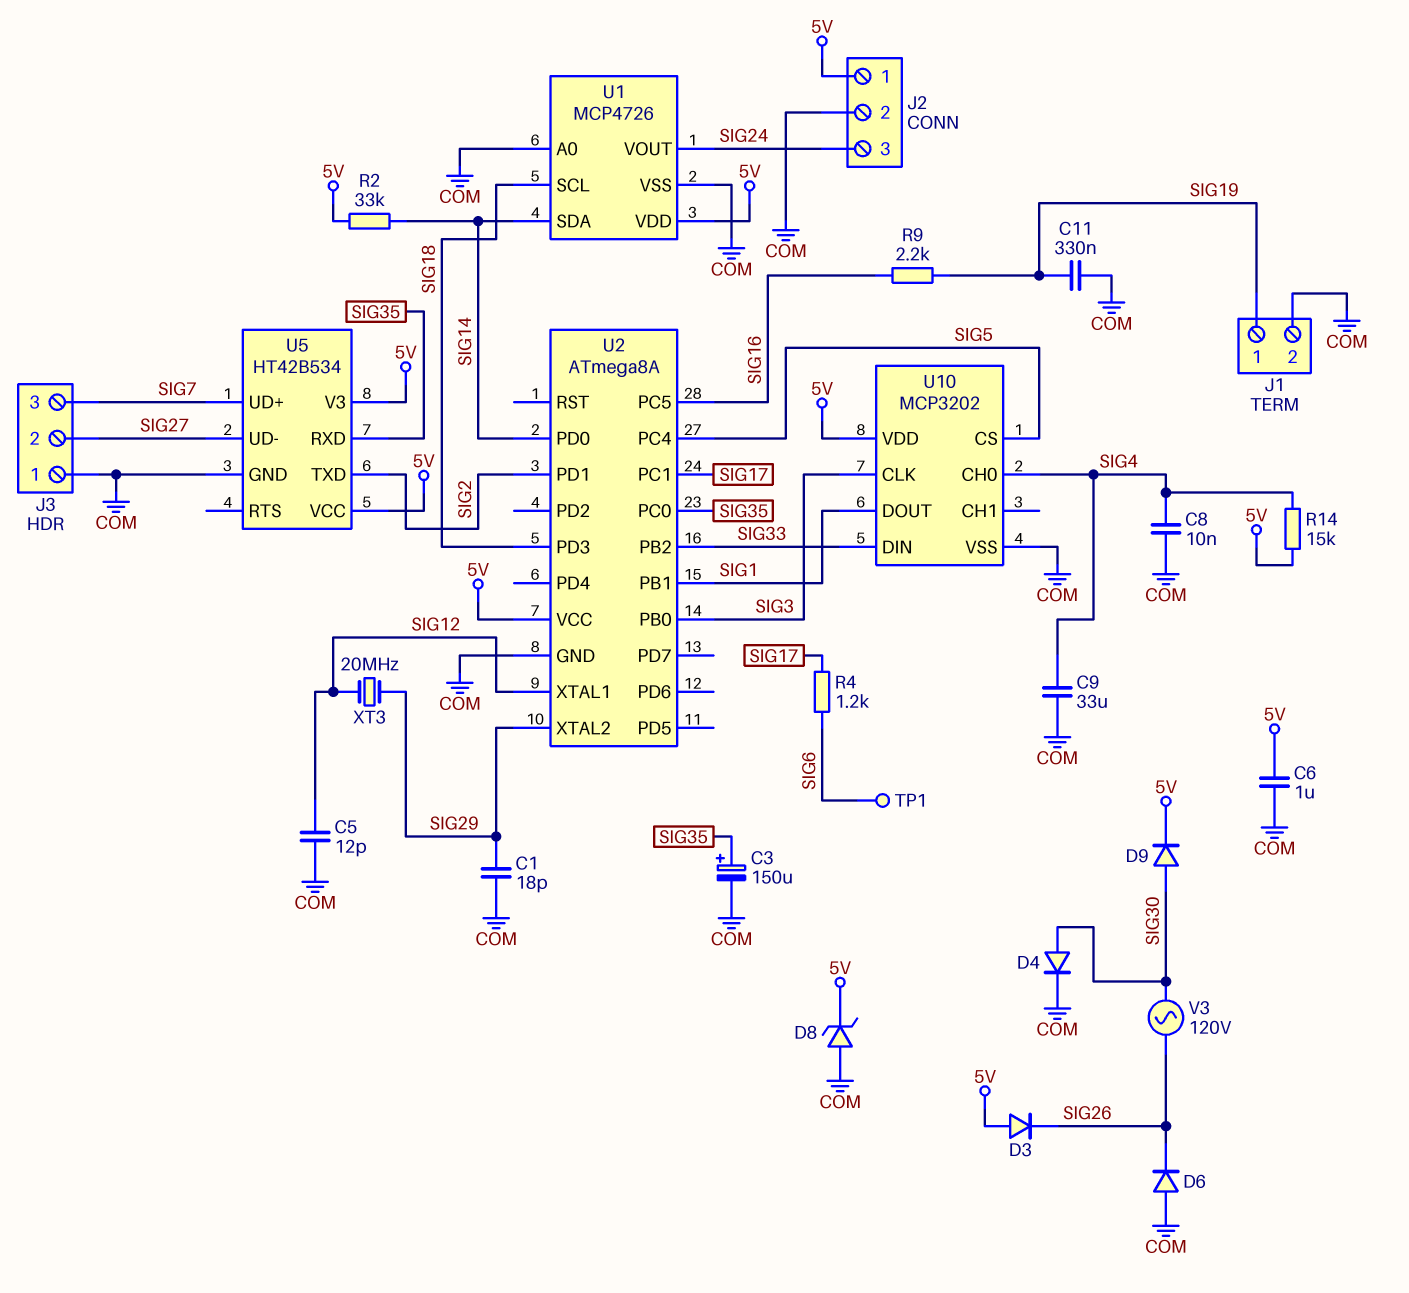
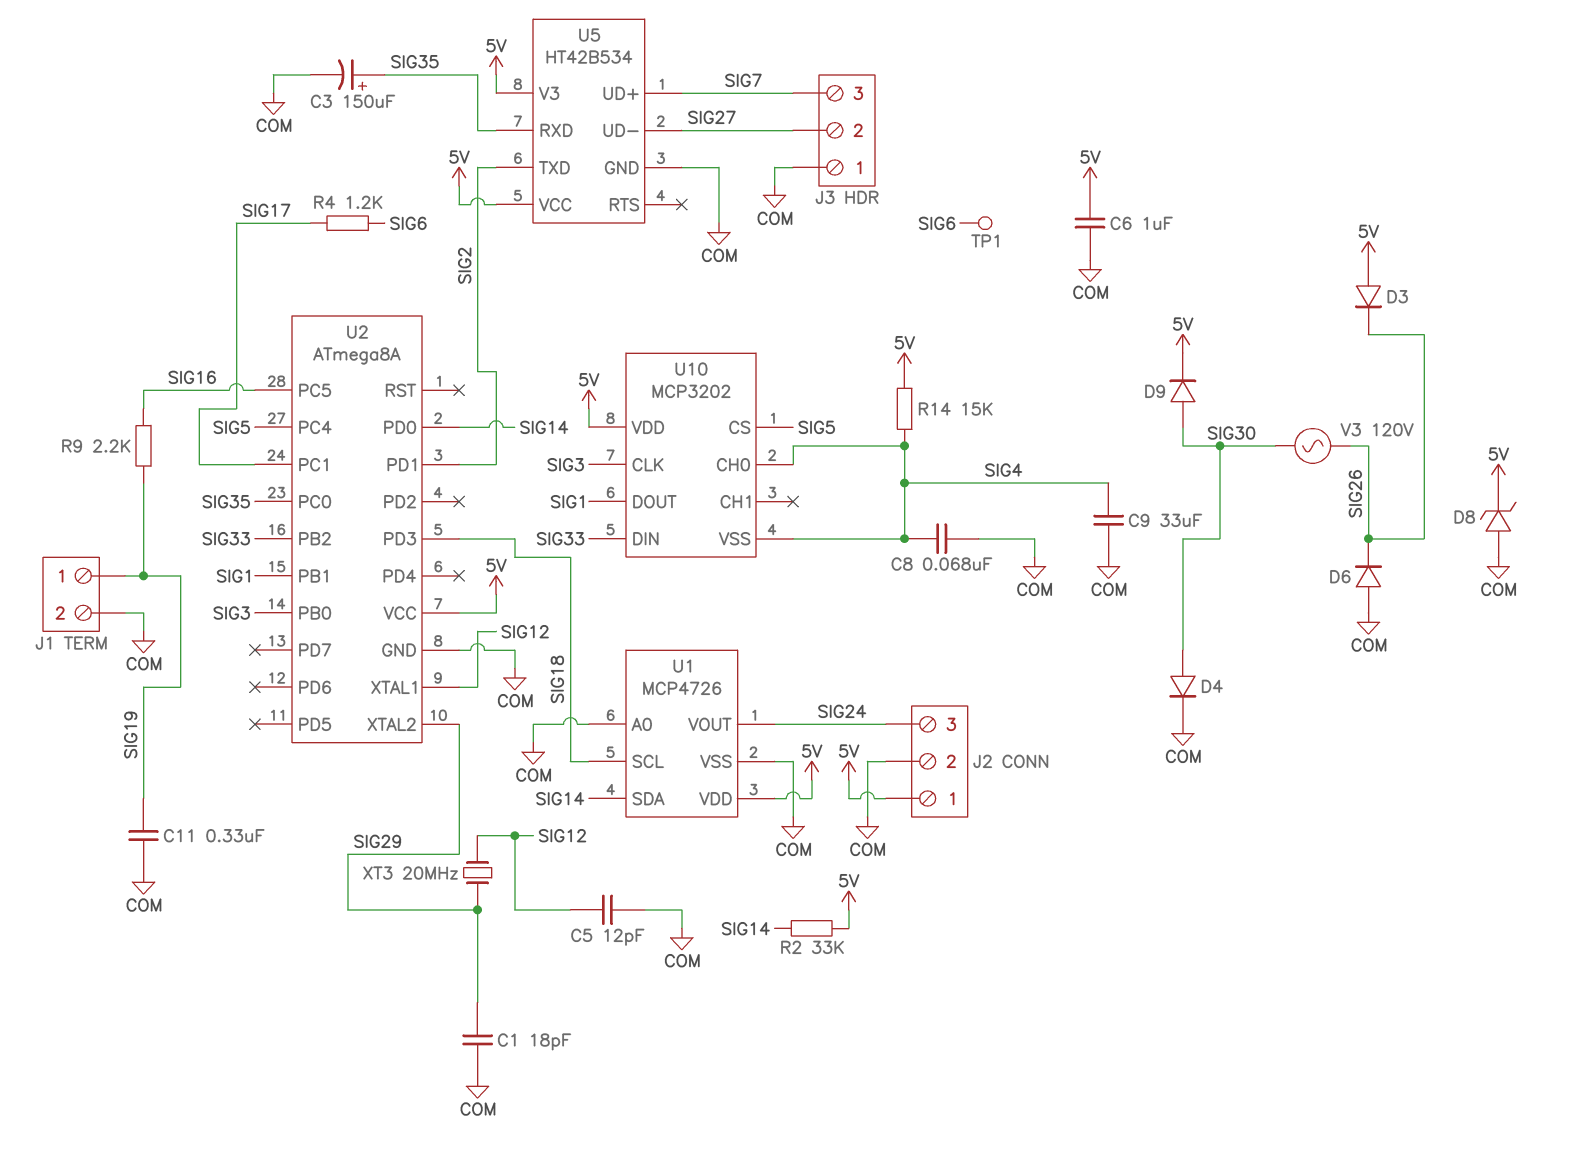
C8: 10nF (COM, SIG4) -> 68nF (COM, SIG4)
U10 pin VSS: COM -> SIG4

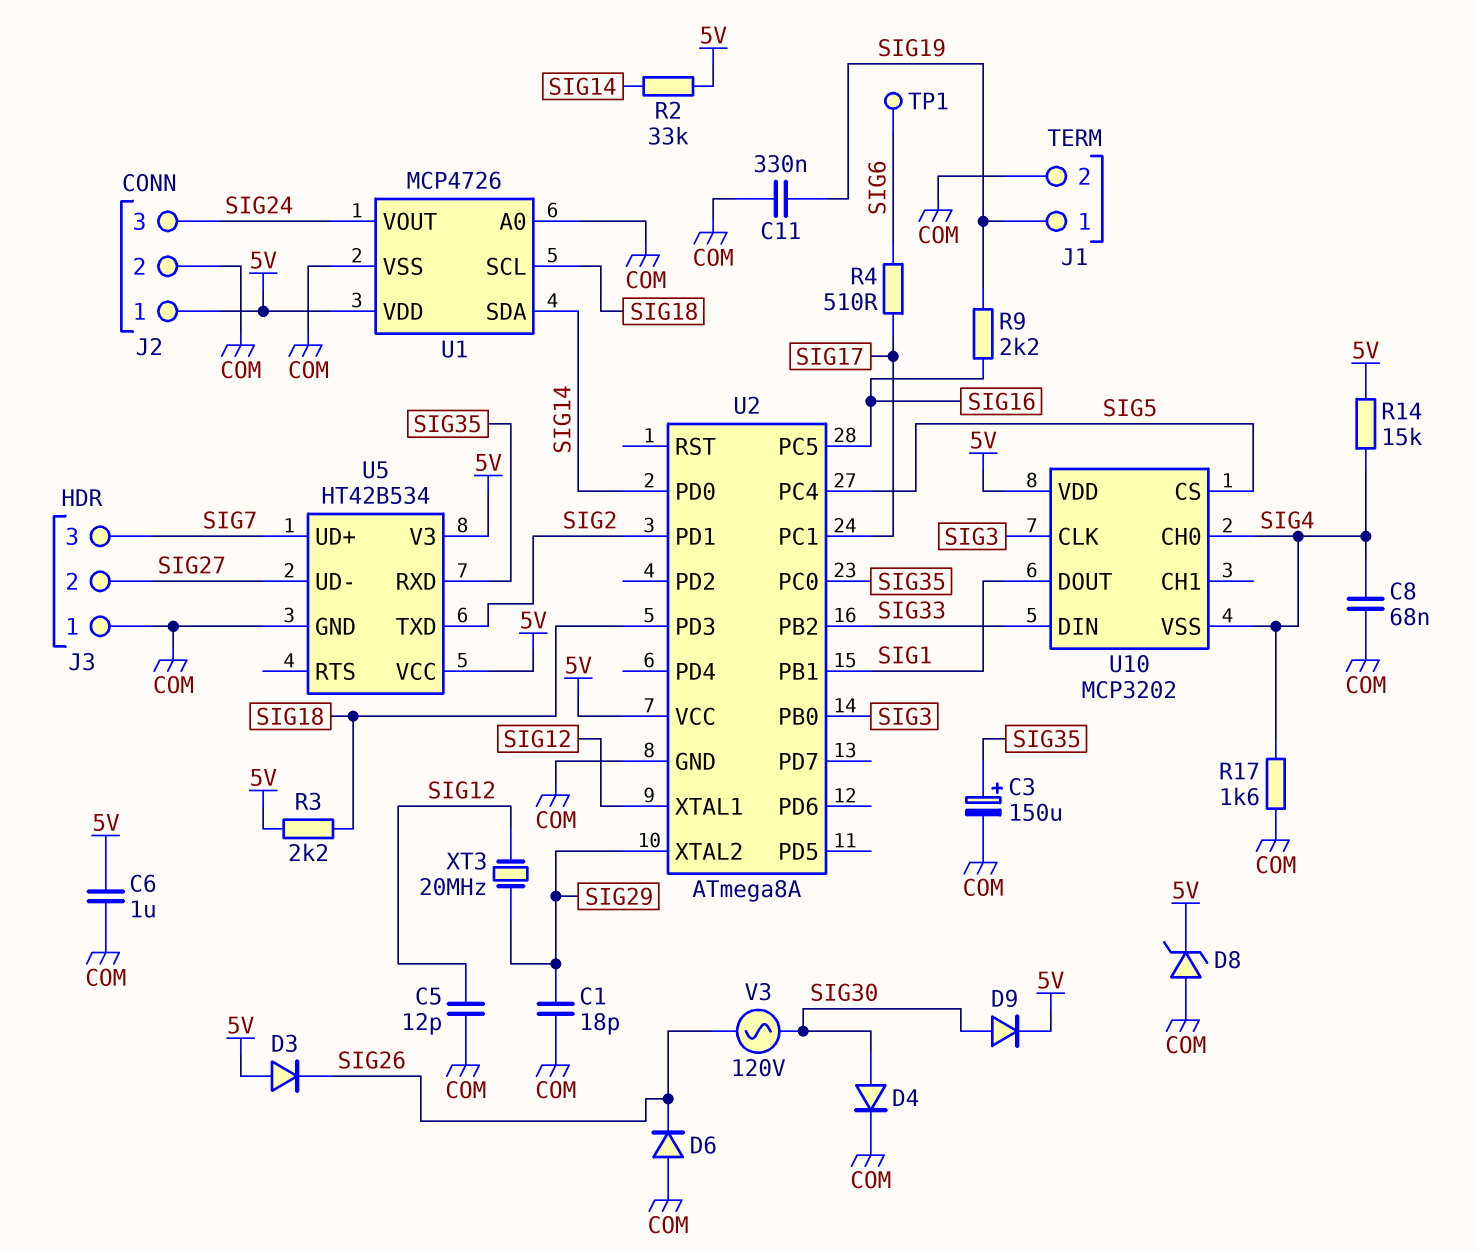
C9: 33uF (COM, SIG4) -> none
R3: none -> 2.2k (5V, SIG18)
R4: 1.2k (SIG6, SIG17) -> 510 (SIG6, SIG17)
R17: none -> 1.6k (COM, SIG4)

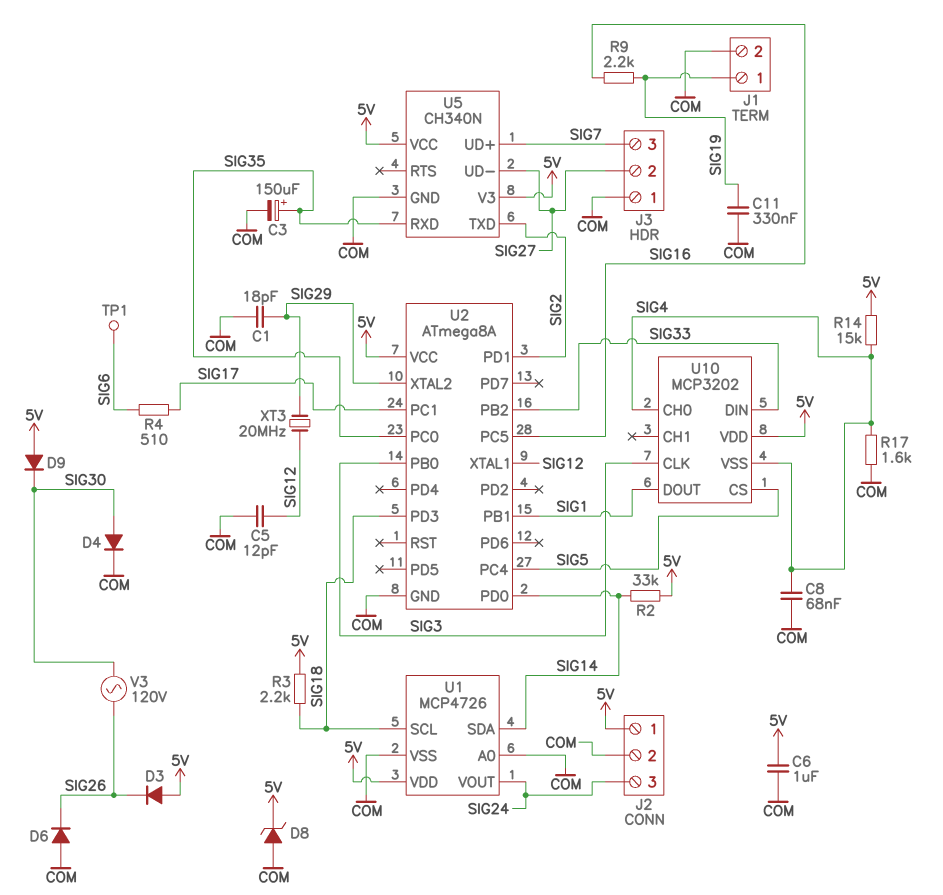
D9: diode (A SIG30, K 5V) -> diode (A 5V, K SIG30)
U5: HT42B534 -> CH340N

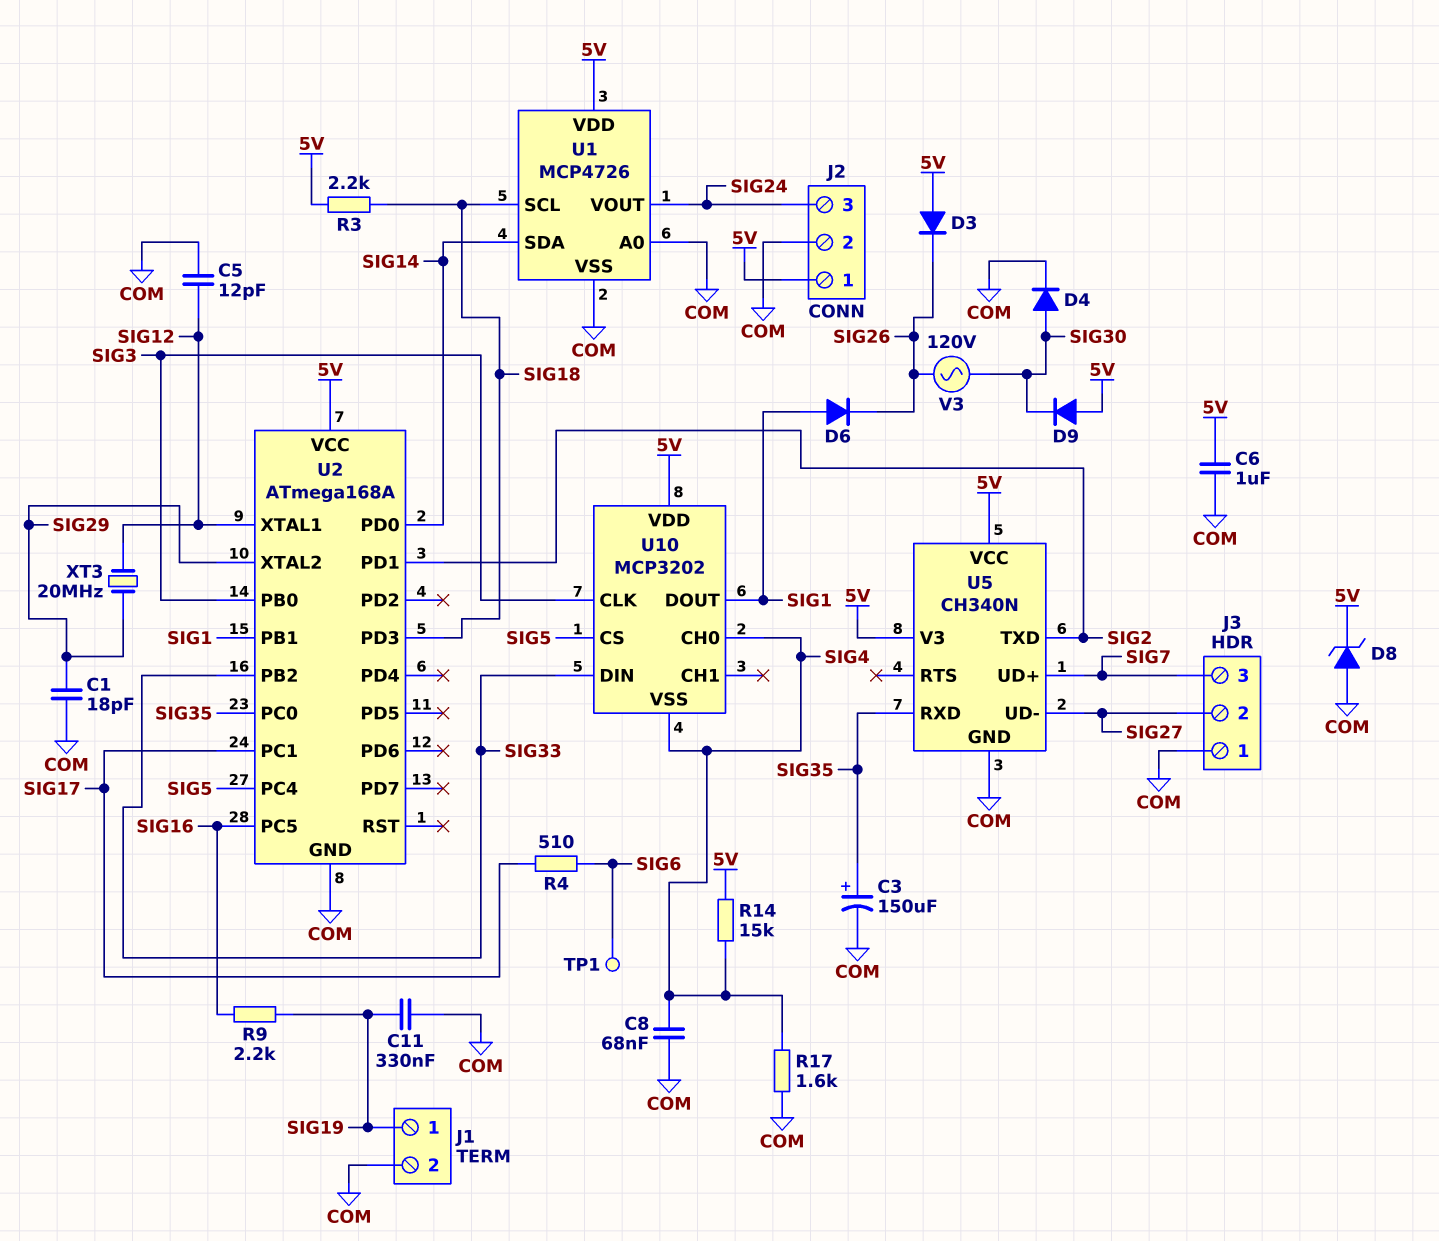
D6: diode (A COM, K SIG26) -> diode (A SIG1, K SIG26)
R2: 33k (5V, SIG14) -> none
U2: ATmega8A -> ATmega168A

